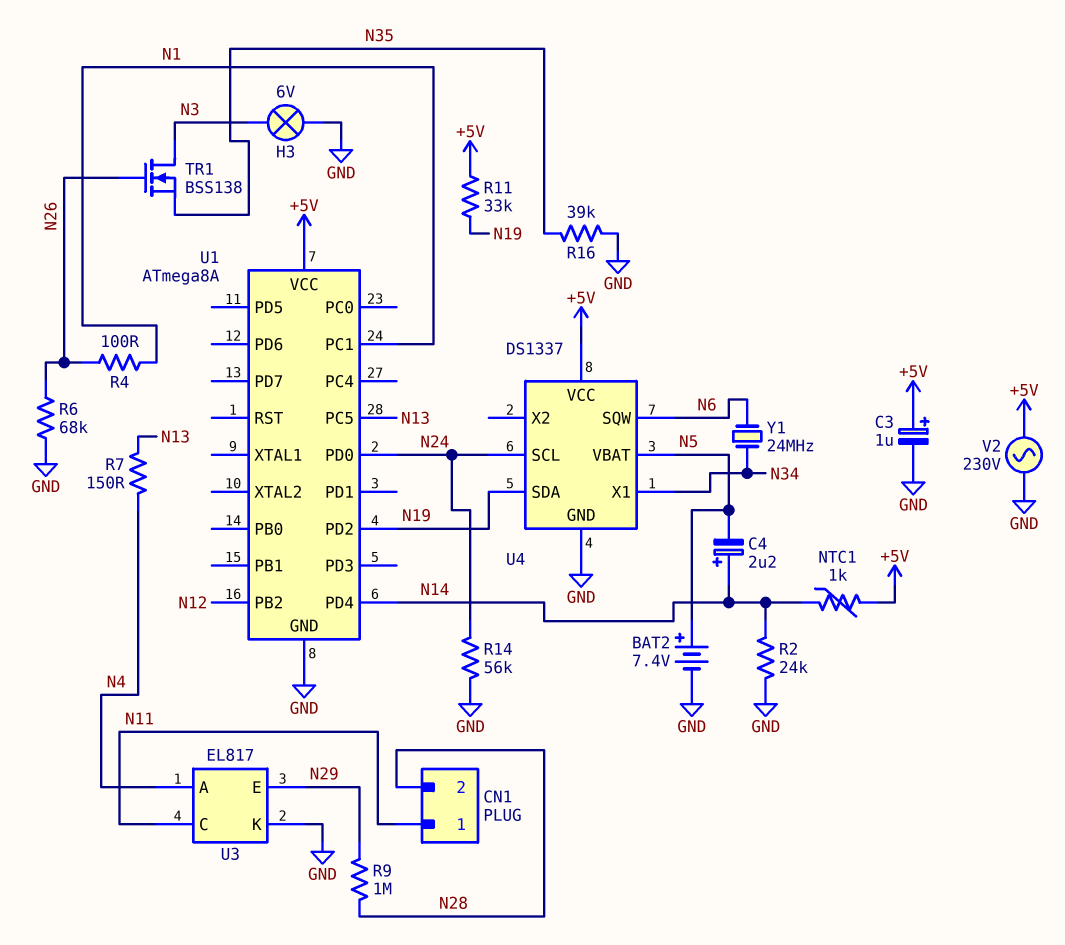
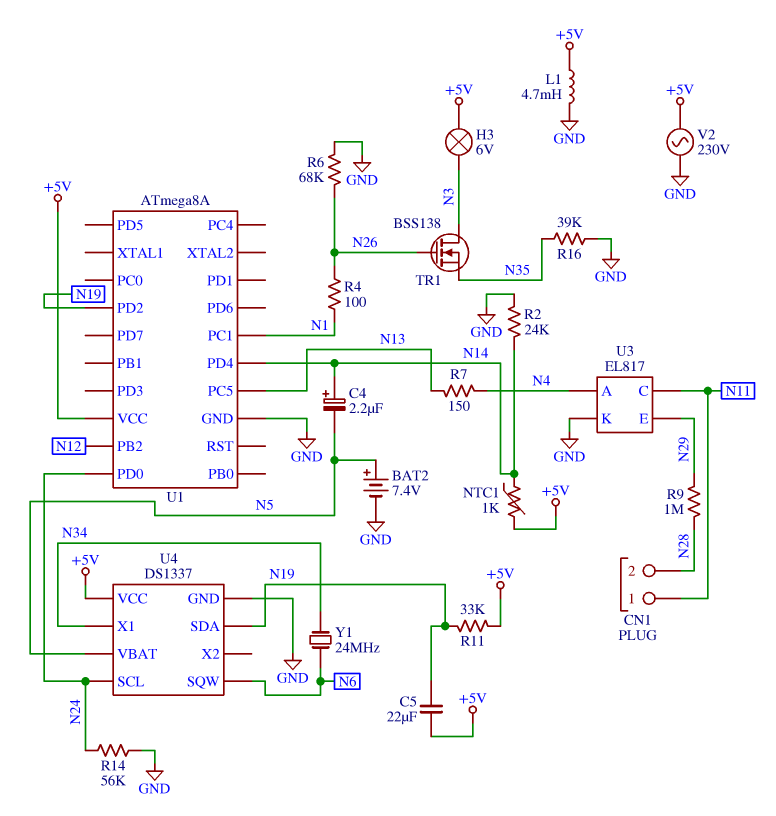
C3: 1uF (plus +5V, minus GND) -> none
C5: none -> 22uF (+5V, N19)
H3: lamp 6V (GND, N3) -> lamp 6V (+5V, N3)
L1: none -> 4.7mH (+5V, GND)

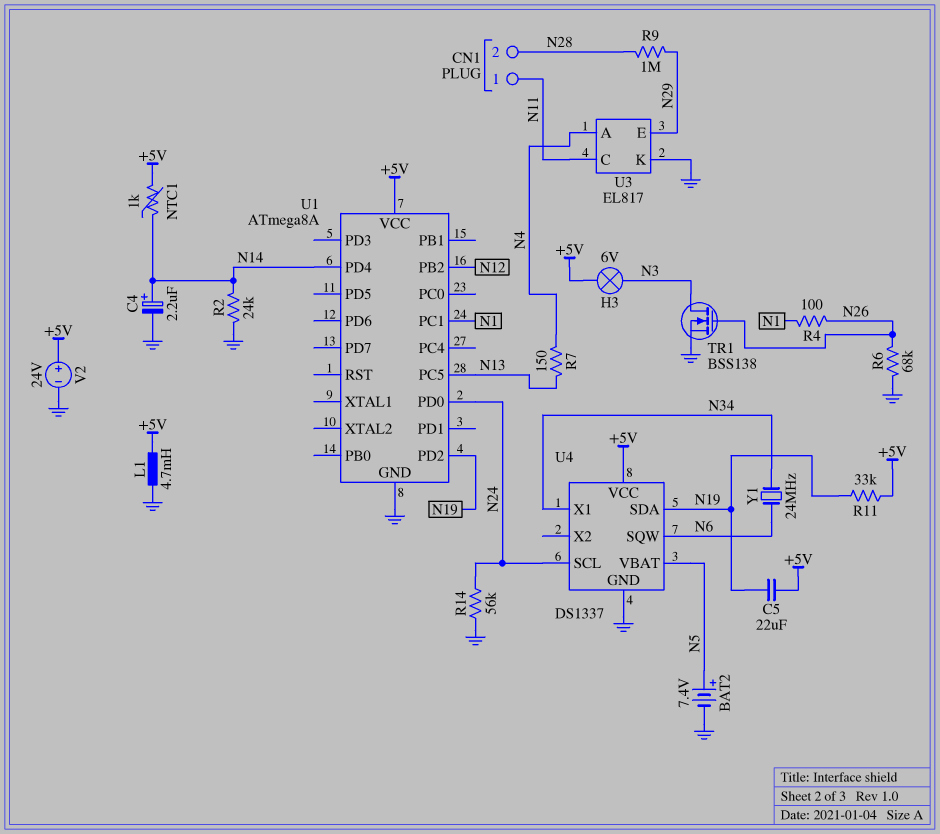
C4: 2.2uF (plus N14, minus N5) -> 2.2uF (plus N14, minus GND)
R16: 39k (GND, N35) -> none
TR1: NMOS BSS138 (G N26, D N3, S N35) -> NMOS BSS138 (G N26, D N3, S GND)
V2: AC 230V (+5V, GND) -> 24V (plus +5V, minus GND)

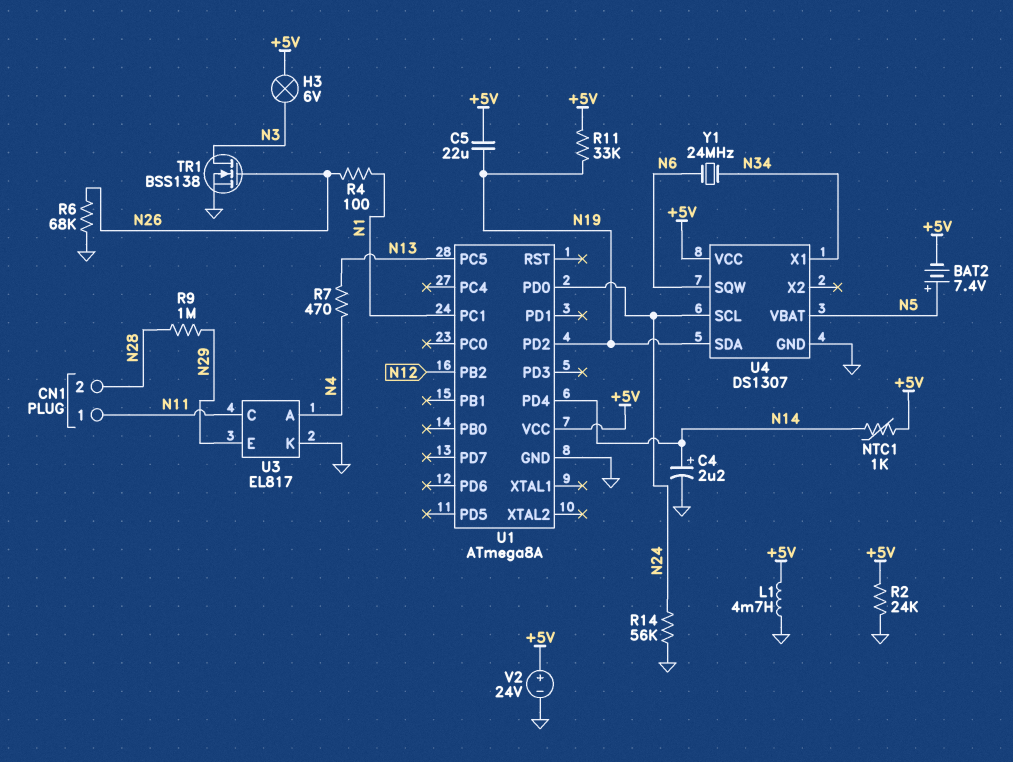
BAT2: 7.4V (plus N5, minus GND) -> 7.4V (plus N5, minus +5V)
R2: 24k (GND, N14) -> 24k (+5V, GND)
R7: 150 (N4, N13) -> 470 (N4, N13)
U4: DS1337 -> DS1307

